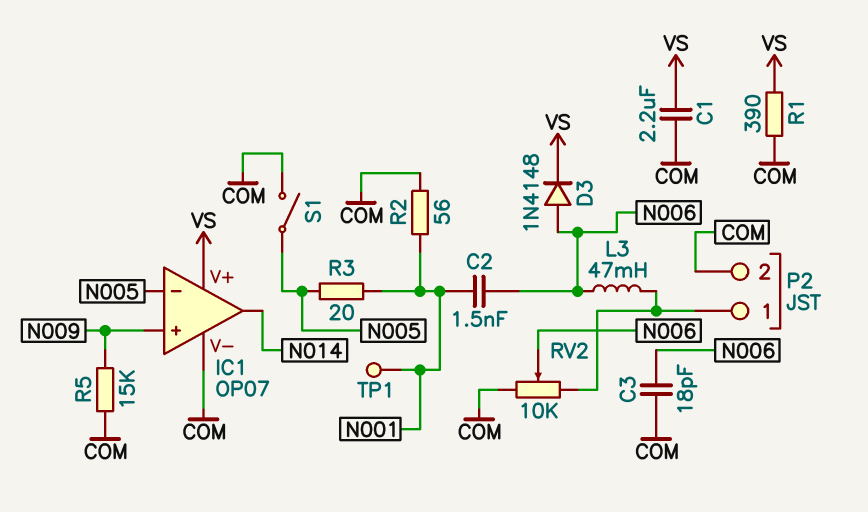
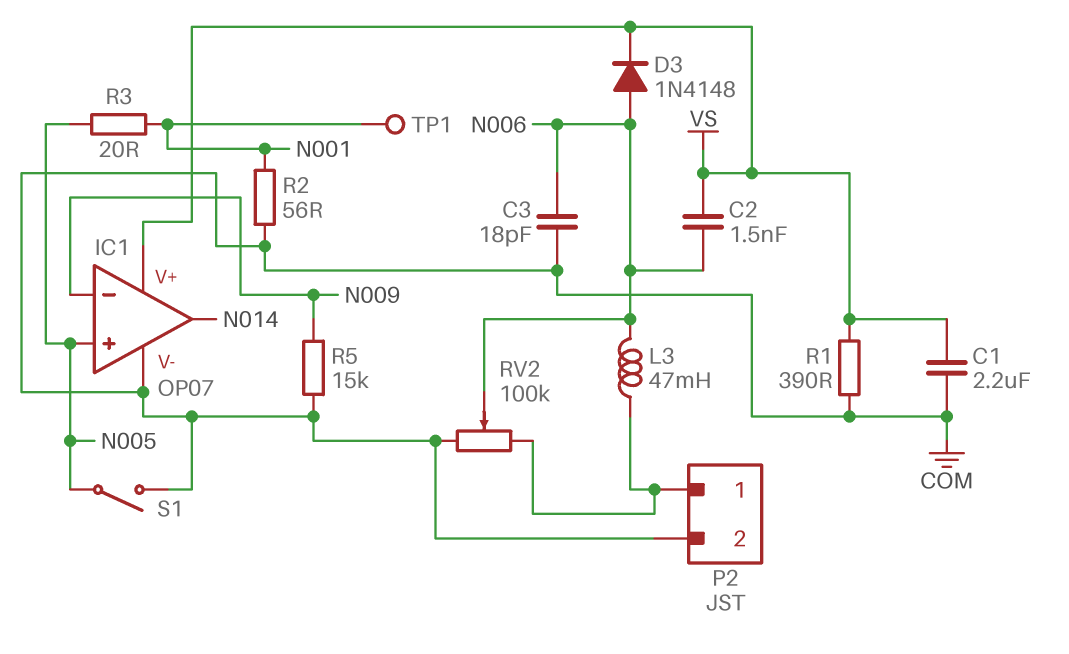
C2: 1.5nF (N001, N006) -> 1.5nF (N006, VS)
IC1 pin in+: N009 -> N005
IC1 pin in-: N005 -> N009
RV2: 10k (COM, P2/1, wiper N006) -> 100k (COM, P2/1, wiper N006)

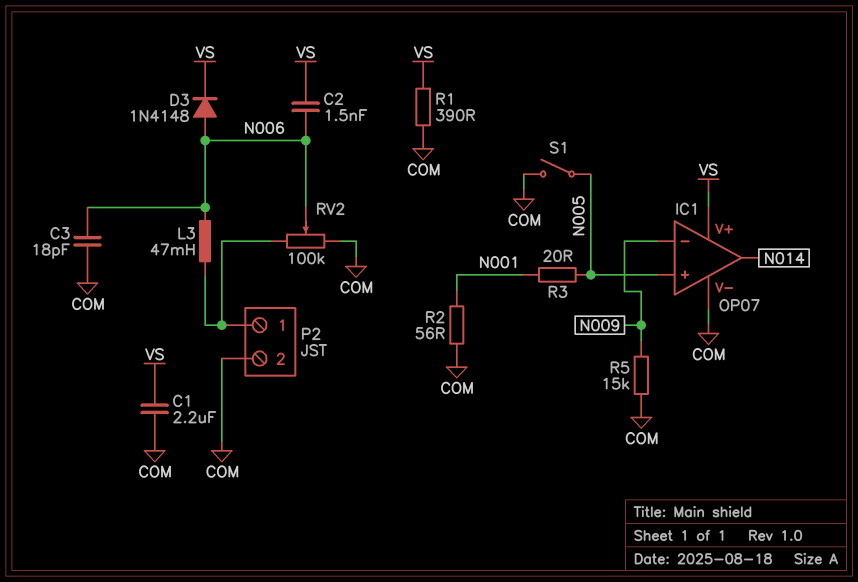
TP1: test point (N001) -> none

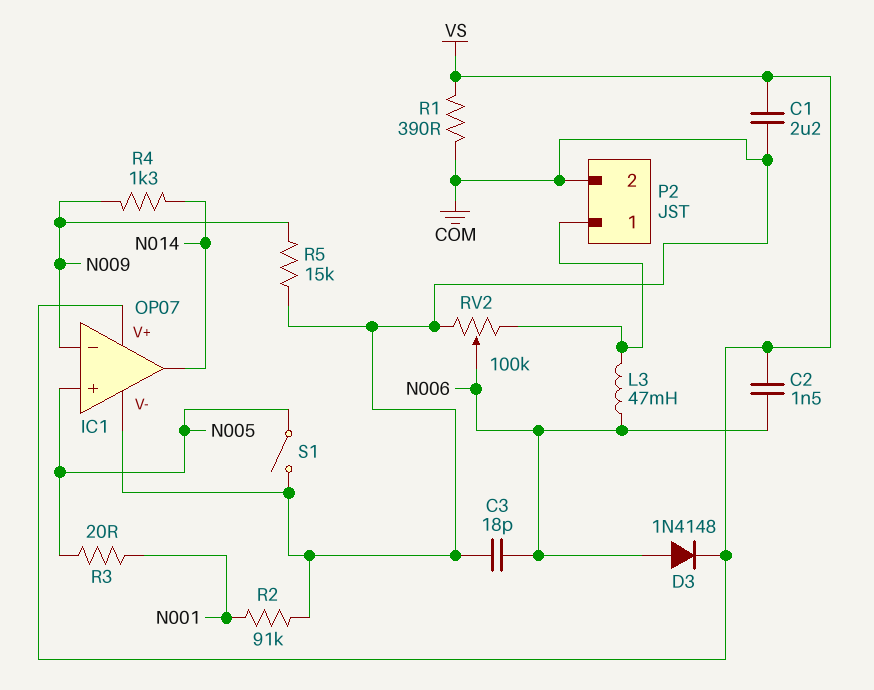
R2: 56 (COM, N001) -> 91k (COM, N001)
R4: none -> 1.3k (N009, N014)

